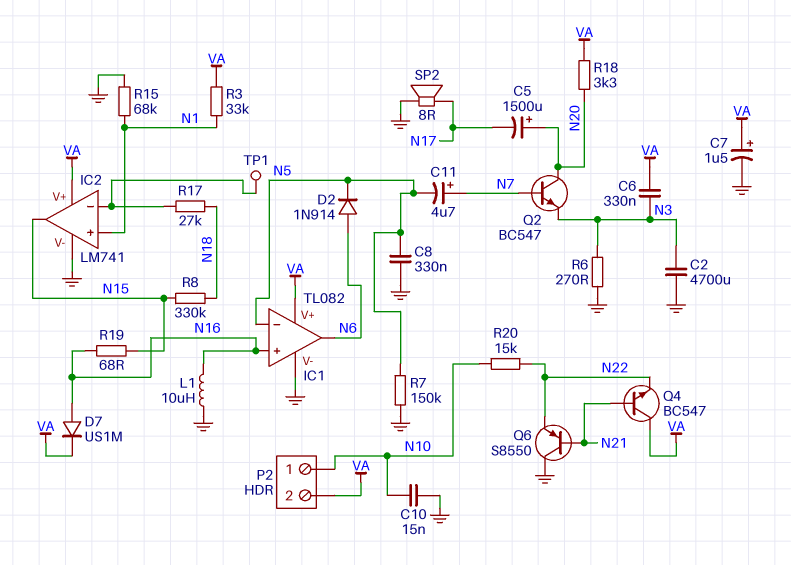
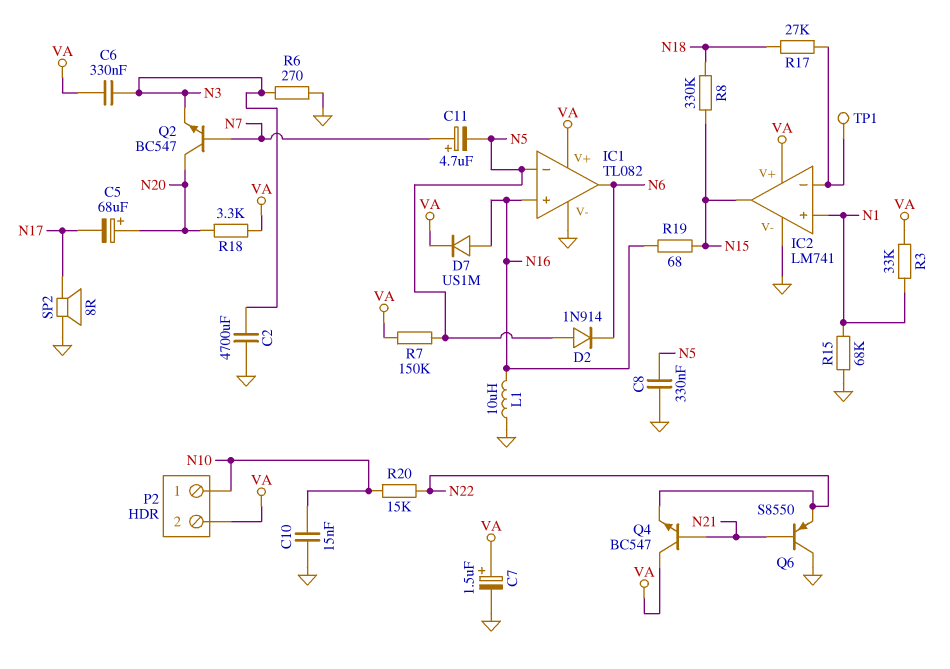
C5: 1500uF (plus N20, minus N17) -> 68uF (plus N20, minus N17)
D2: diode 1N914 (A N6, K N5) -> diode 1N914 (A N5, K N6)
R7: 150k (GND, N5) -> 150k (N5, VA)

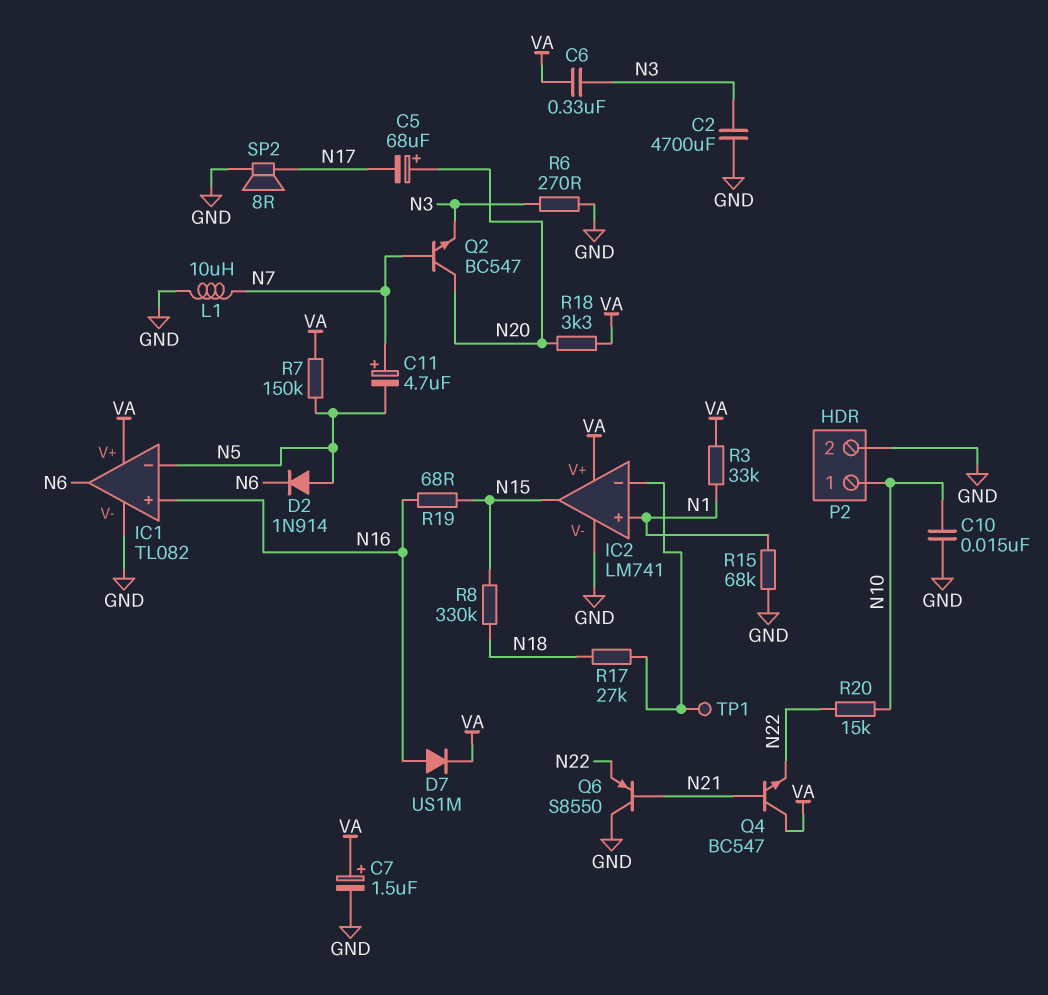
C8: 330nF (GND, N5) -> none
L1: 10uH (GND, N16) -> 10uH (GND, N7)
P2 pin 2: VA -> GND

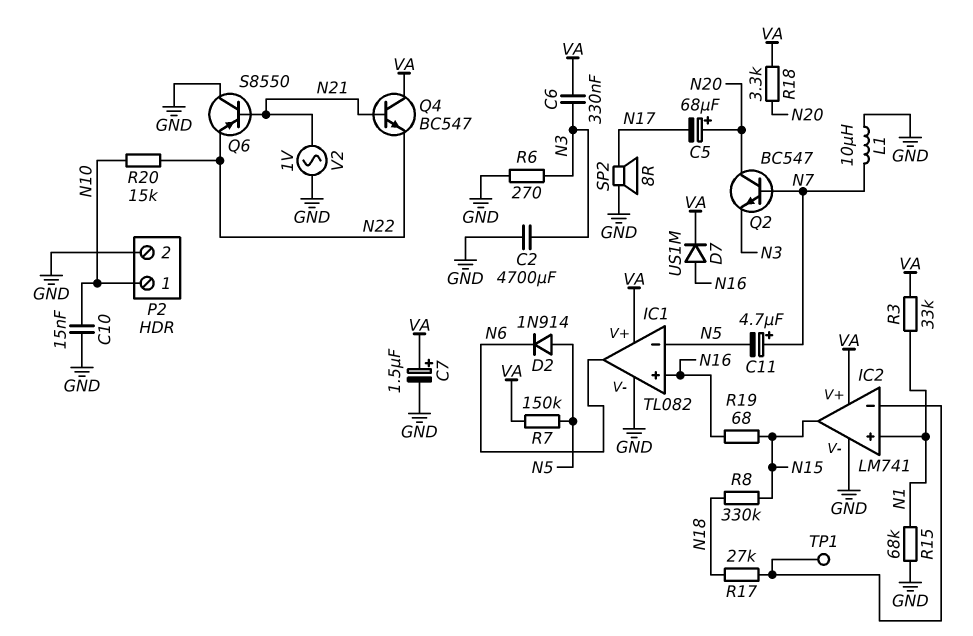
V2: none -> AC 1V (GND, N21)

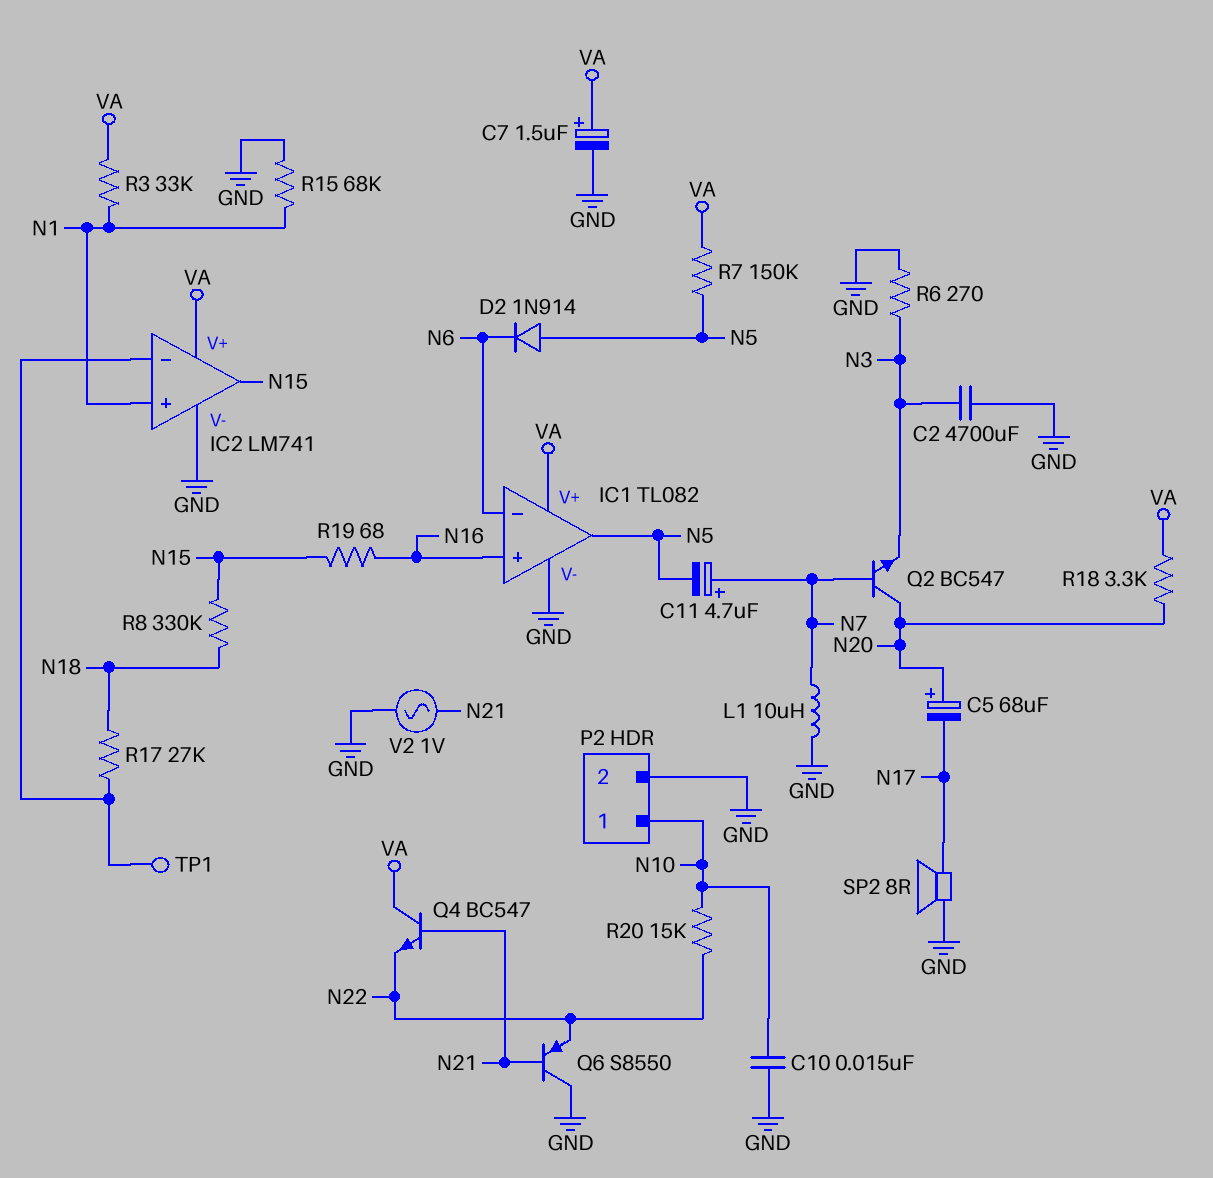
C6: 330nF (N3, VA) -> none
D7: diode US1M (A N16, K VA) -> none
IC1 pin in-: N5 -> N6
IC1 pin out: N6 -> N5

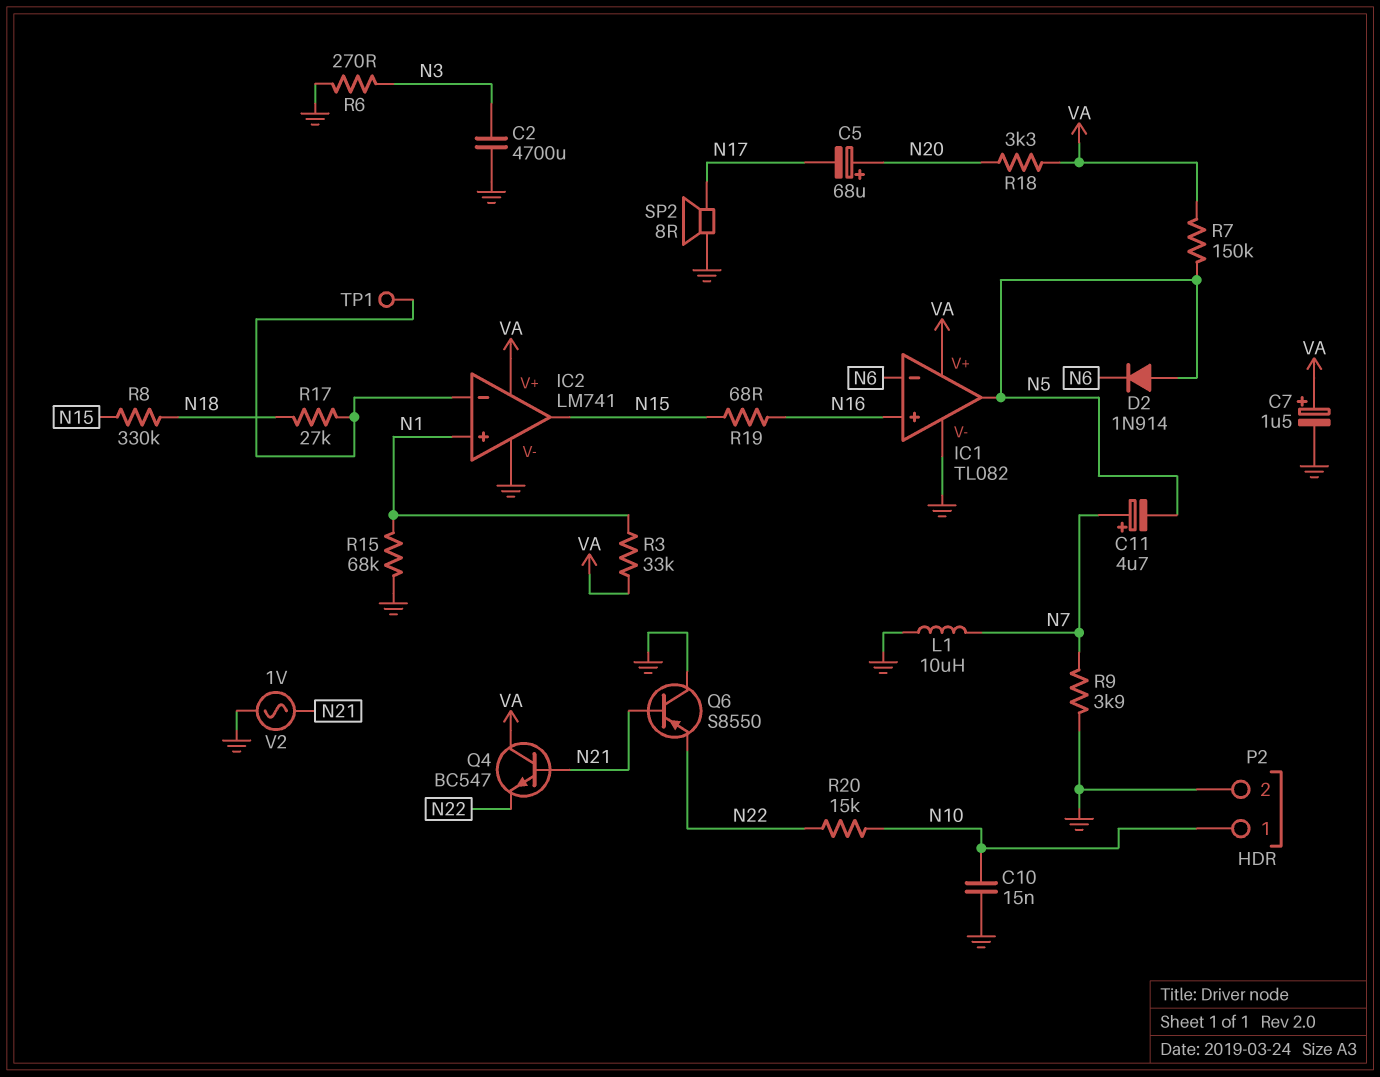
Q2: NPN BC547 (B N7, C N20, E N3) -> none
R9: none -> 3.9k (GND, N7)

